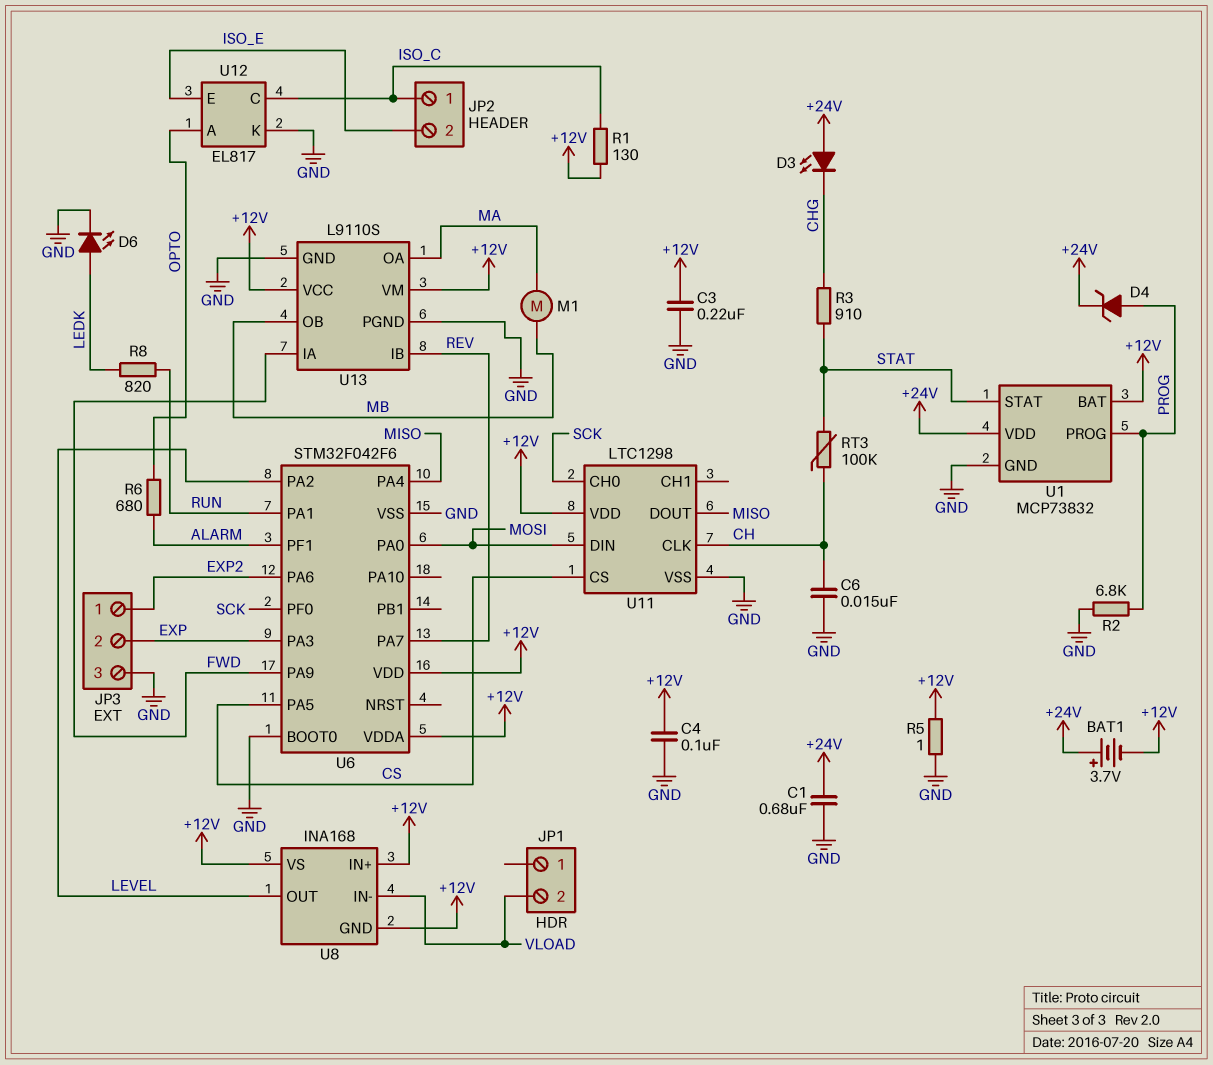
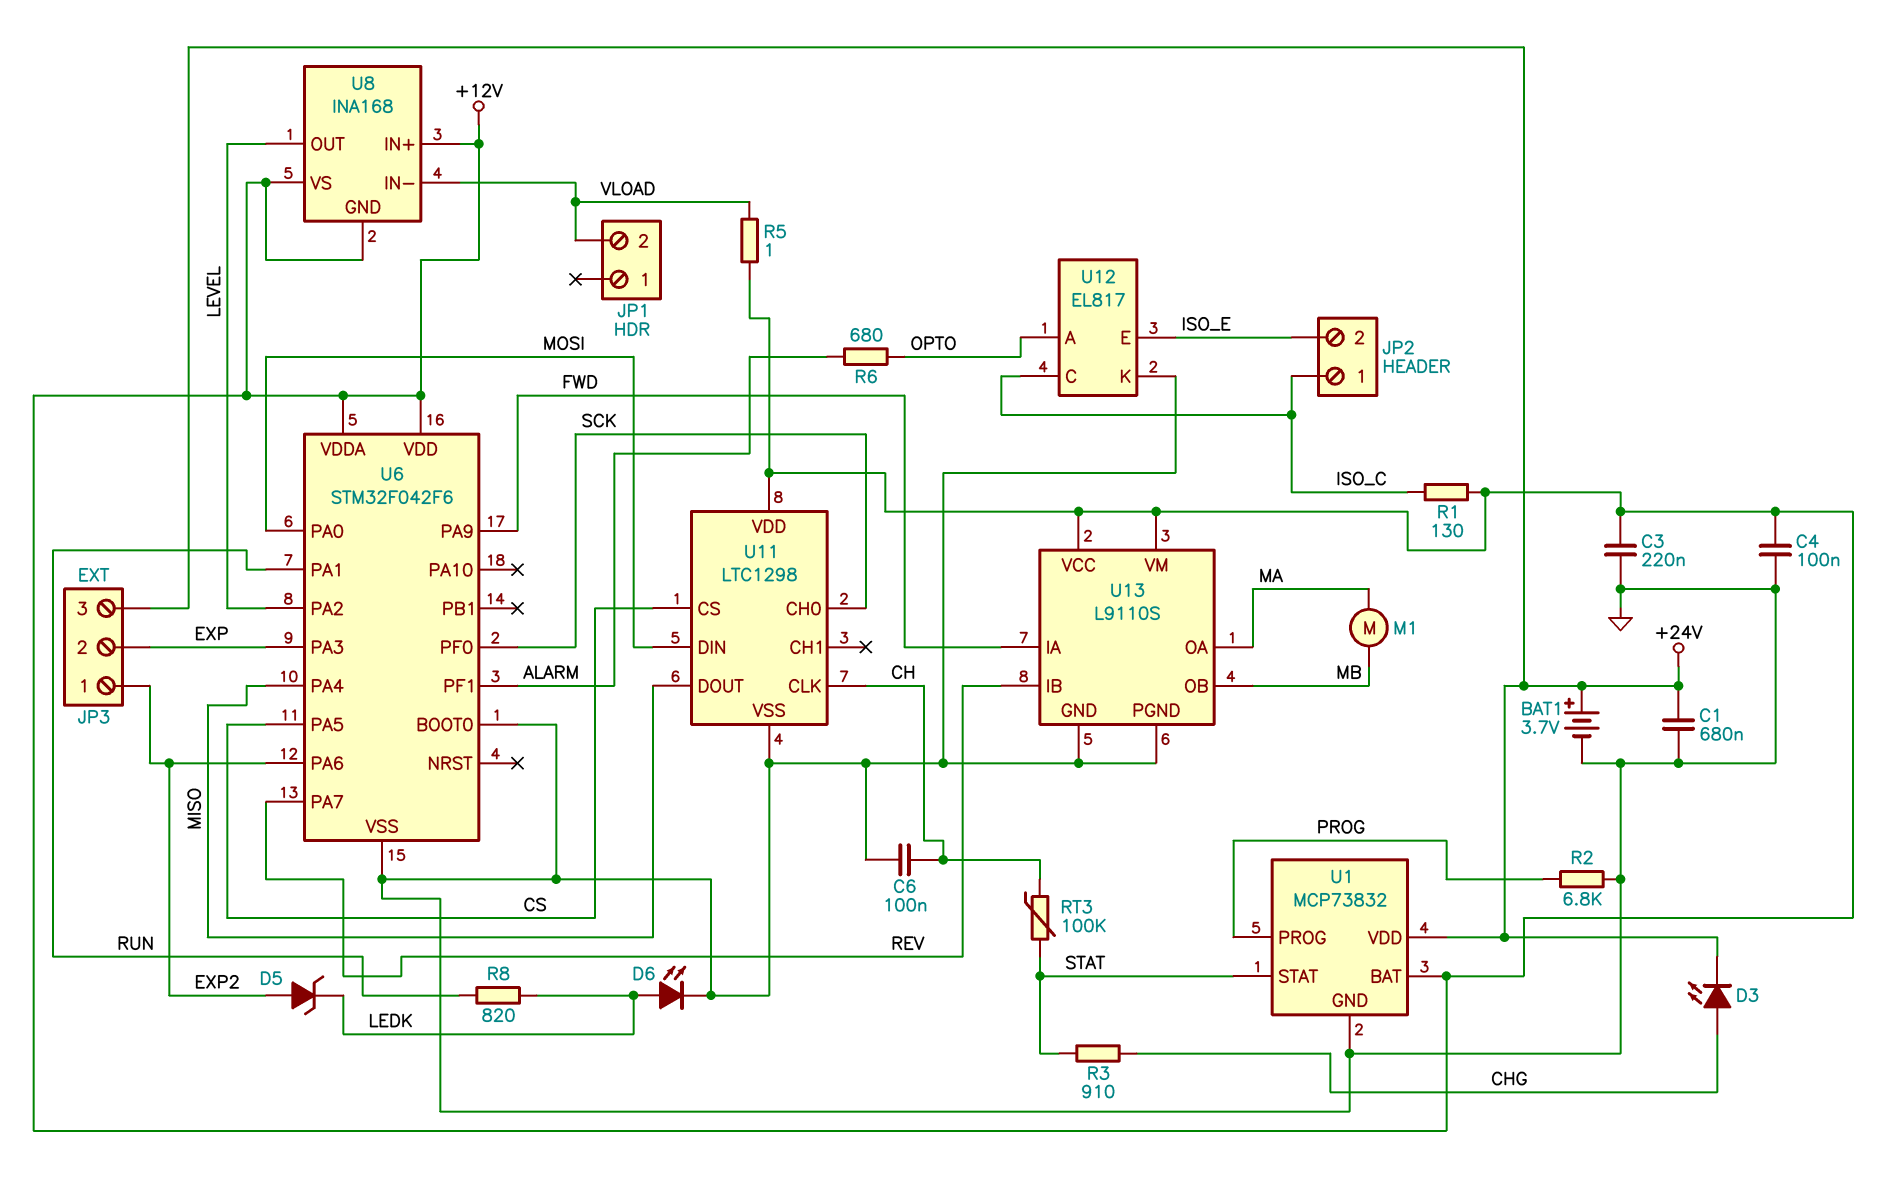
BAT1: 3.7V (plus +24V, minus +12V) -> 3.7V (plus +24V, minus GND)
C6: 15nF (CH, GND) -> 100nF (CH, GND)
D3: LED (A +24V, K CHG) -> LED (A CHG, K +24V)
D4: zener (A PROG, K +24V) -> none
D5: none -> zener (A EXP2, K LEDK)
JP3 pin 3: GND -> +24V
R5: 1 (+12V, GND) -> 1 (+12V, VLOAD)

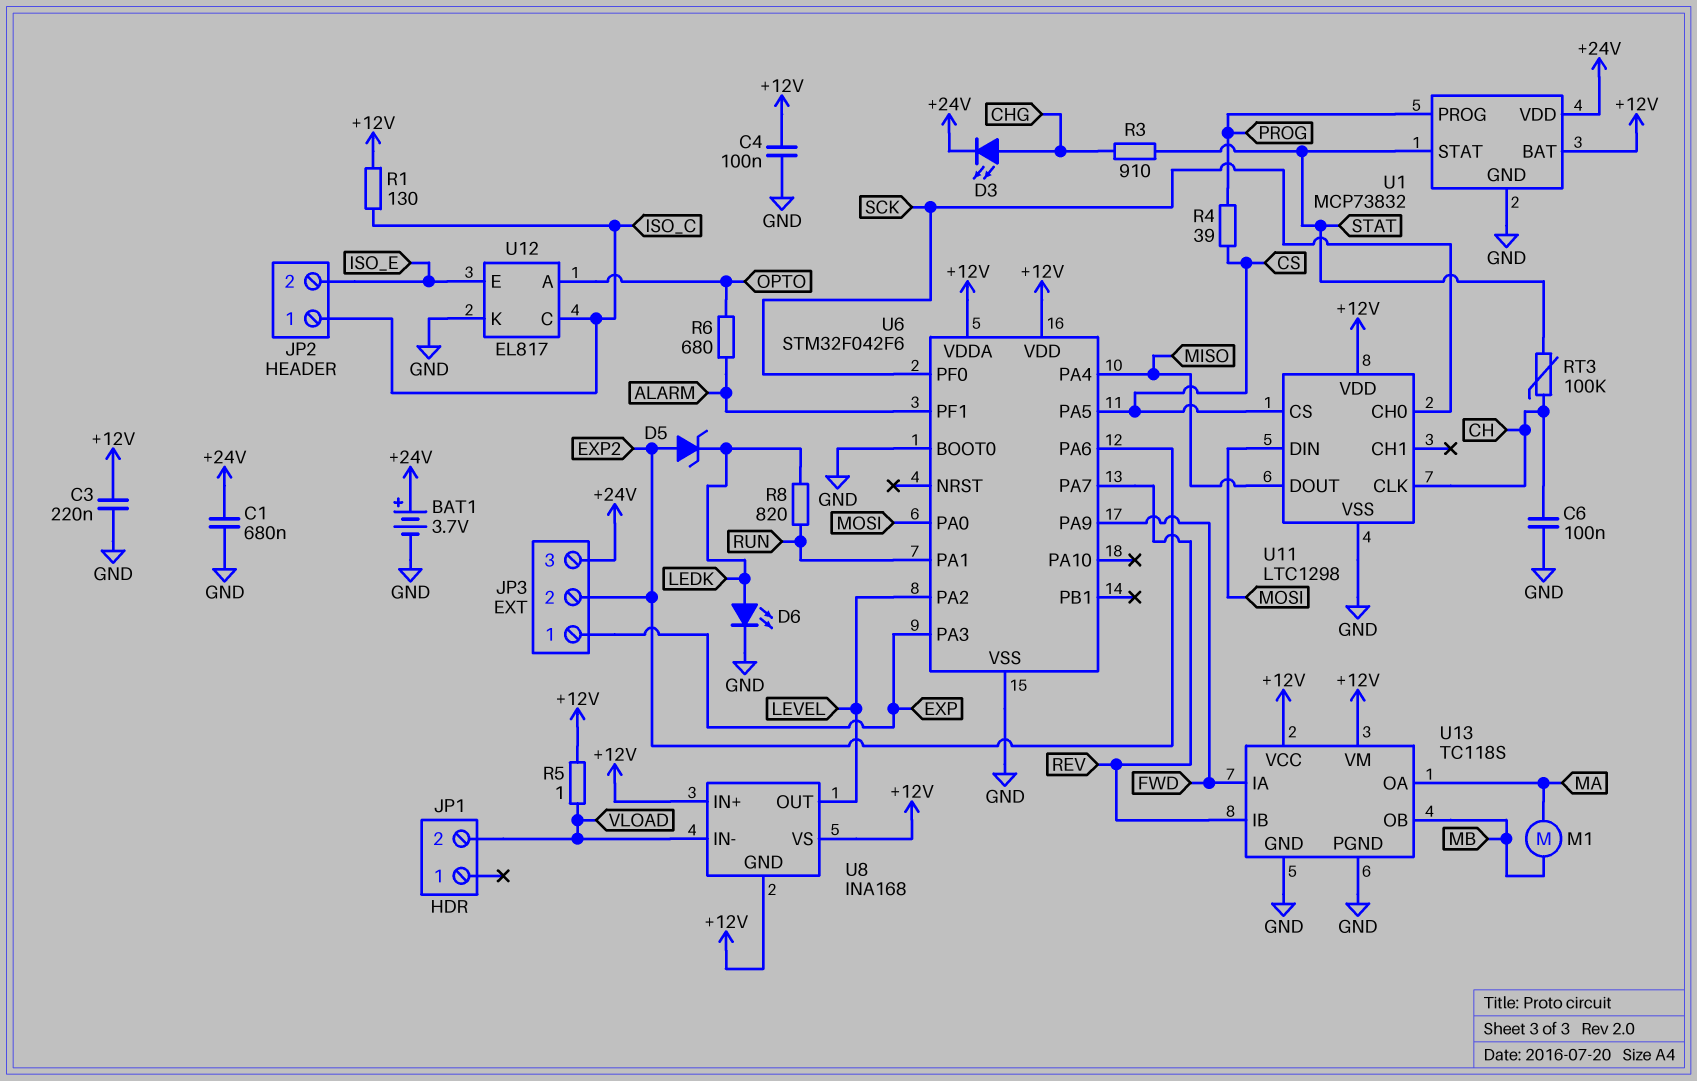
JP3 pin 1: EXP2 -> EXP
JP3 pin 2: EXP -> EXP2
R2: 6.8k (GND, PROG) -> none
R4: none -> 39 (CS, PROG)
U13: L9110S -> TC118S

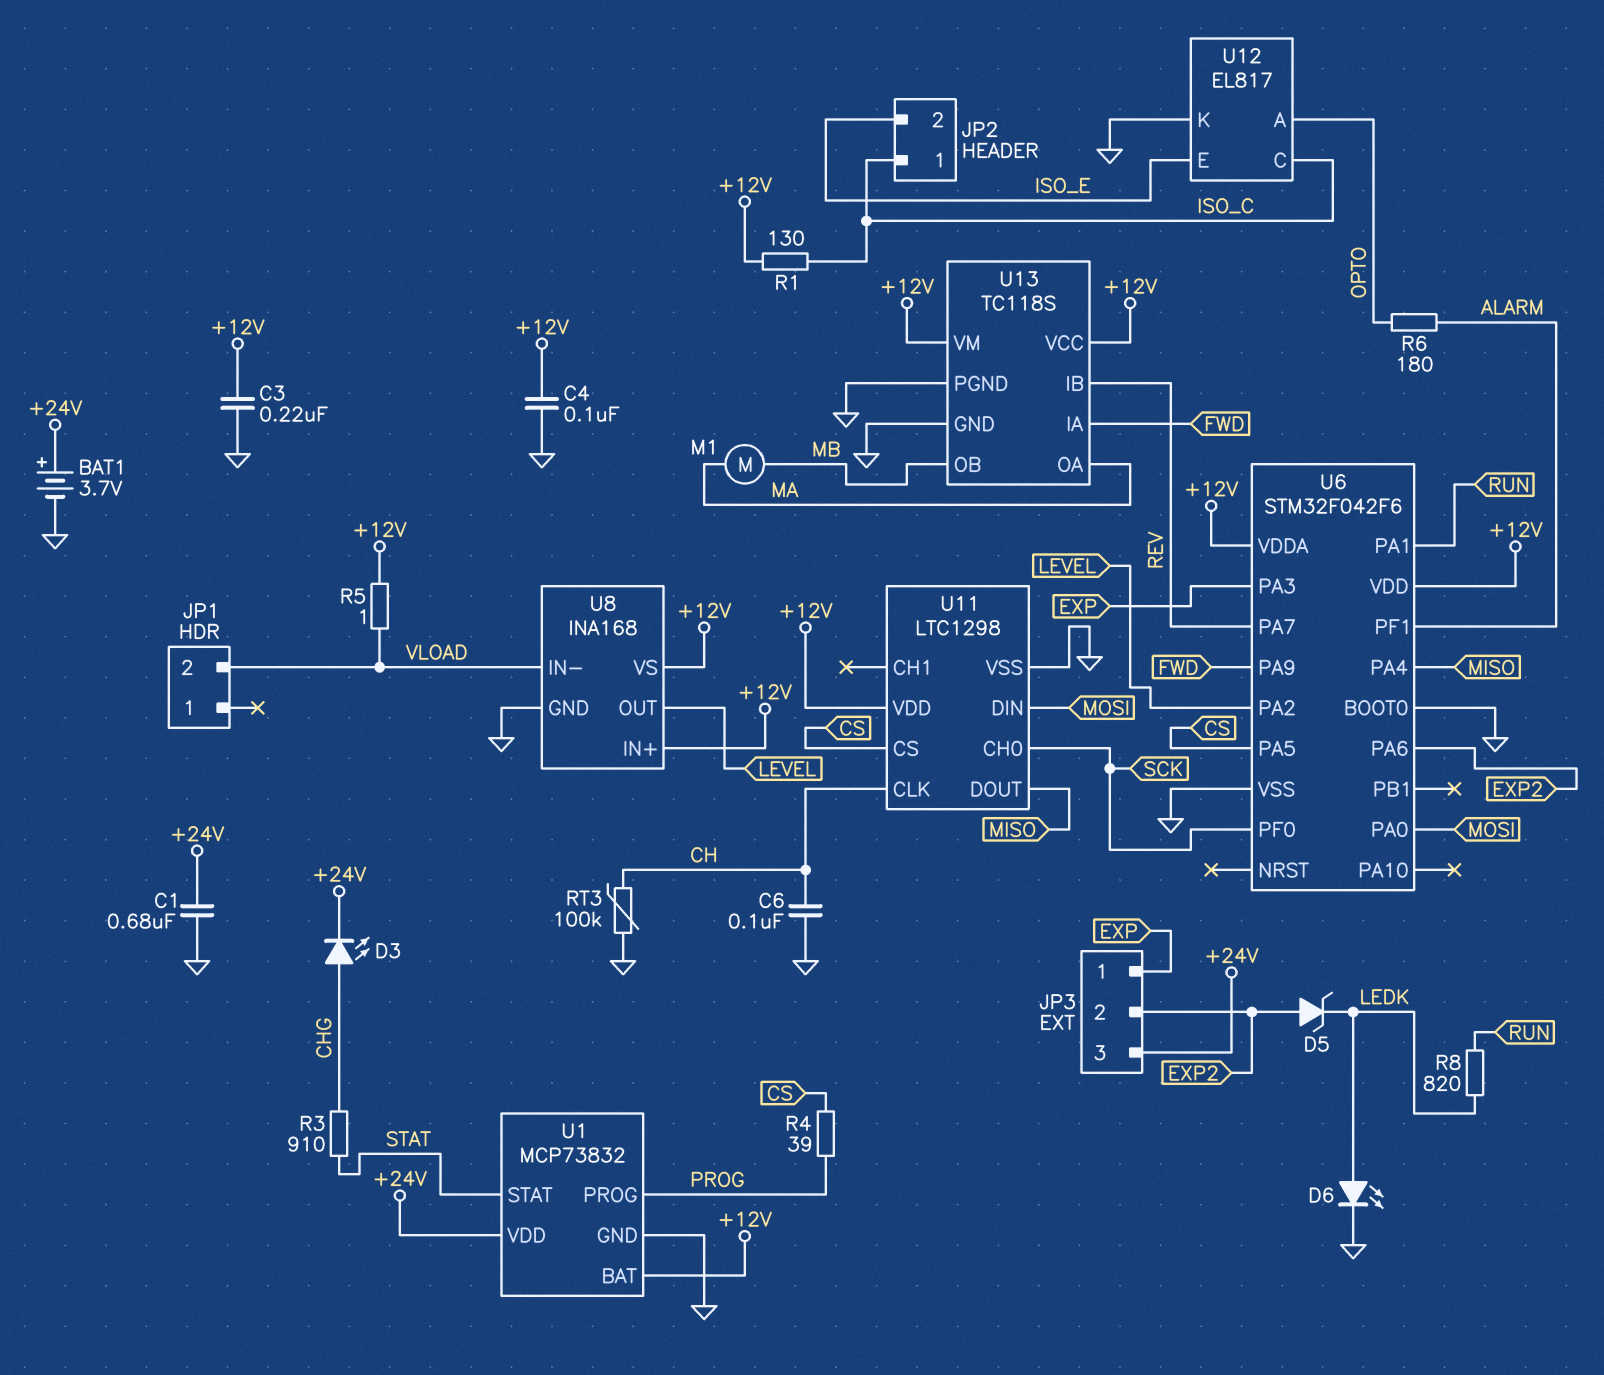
R6: 680 (ALARM, OPTO) -> 180 (ALARM, OPTO)
RT3: 100k (CH, STAT) -> 100k (CH, GND)
U8 pin GND: +12V -> GND

